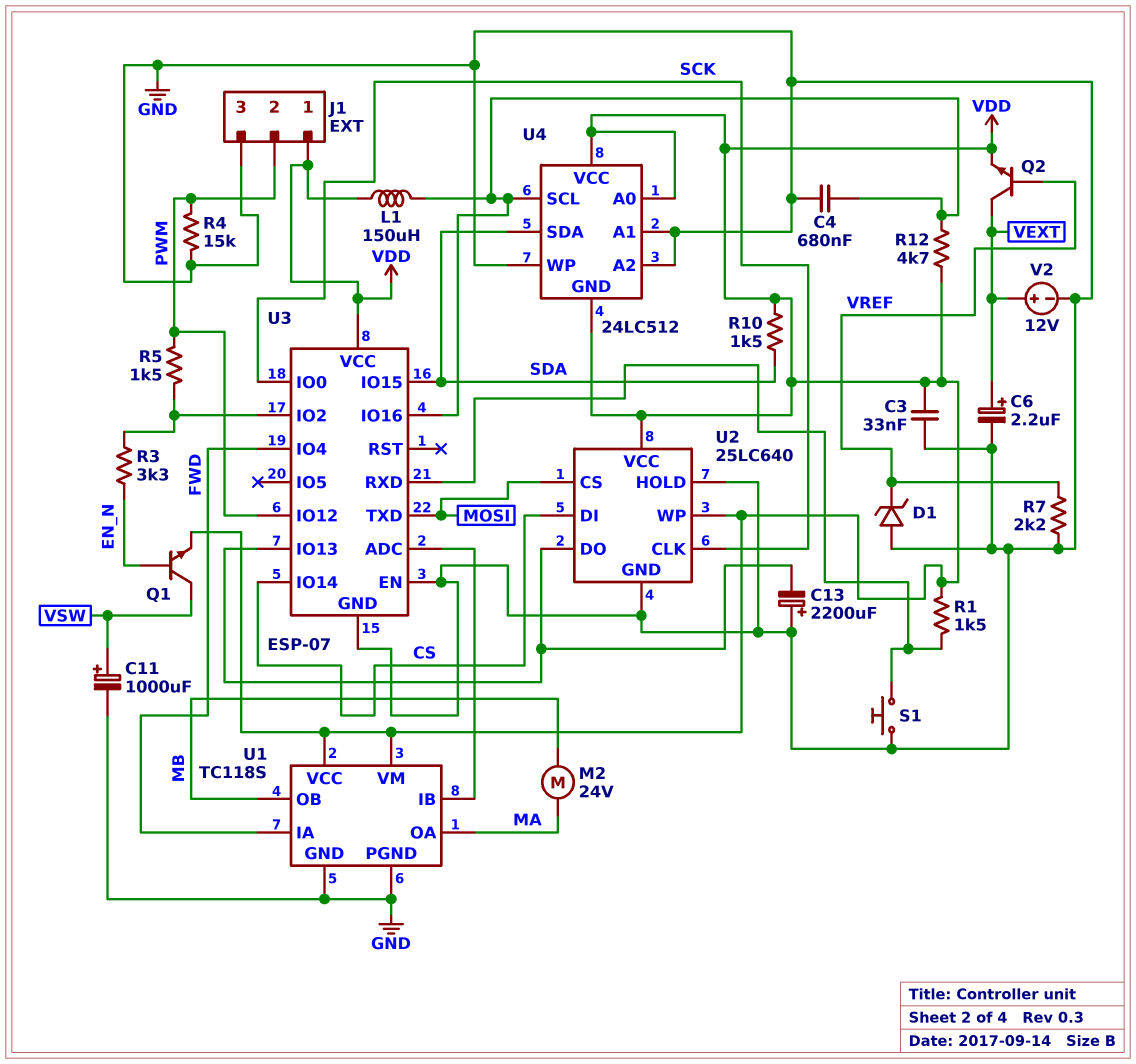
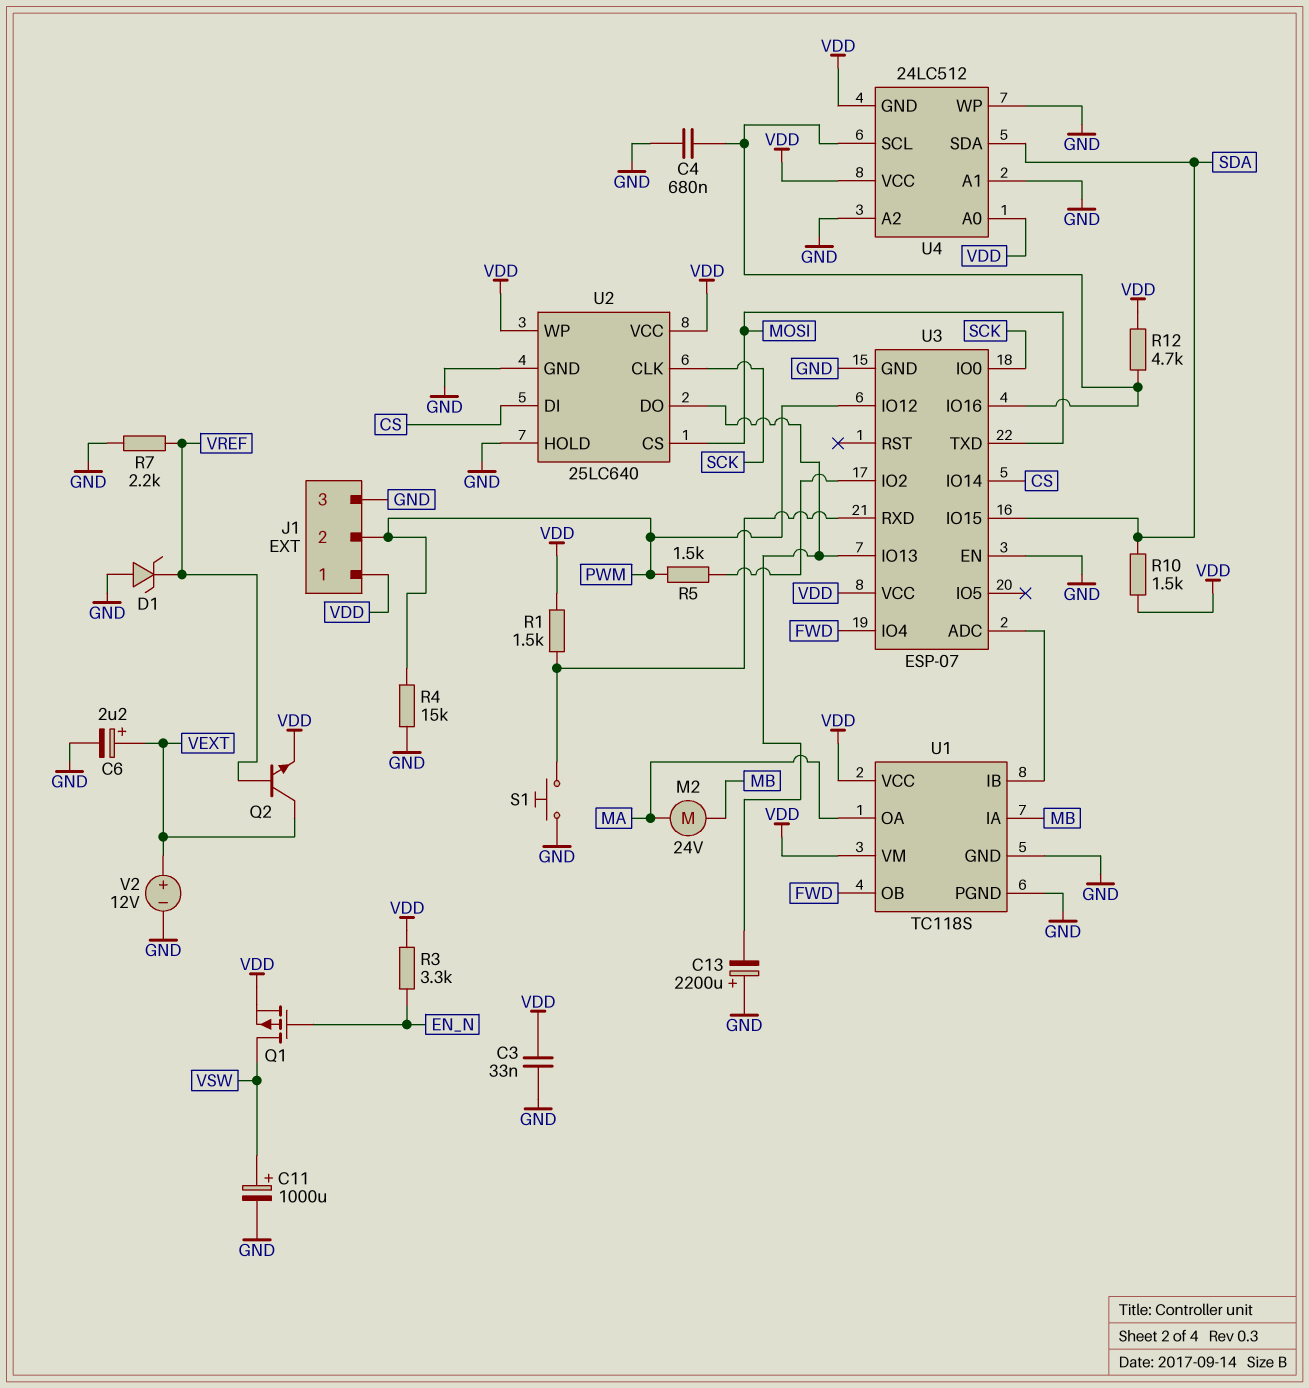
L1: 150uH (U3/IO16, VDD) -> none
Q1: NPN (B EN_N, C VSW, E VDD) -> PMOS (G EN_N, D VSW, S VDD)
R3: 3.3k (EN_N, U3/IO2) -> 3.3k (EN_N, VDD)
U1 pin IA: FWD -> MB
U1 pin OB: MB -> FWD

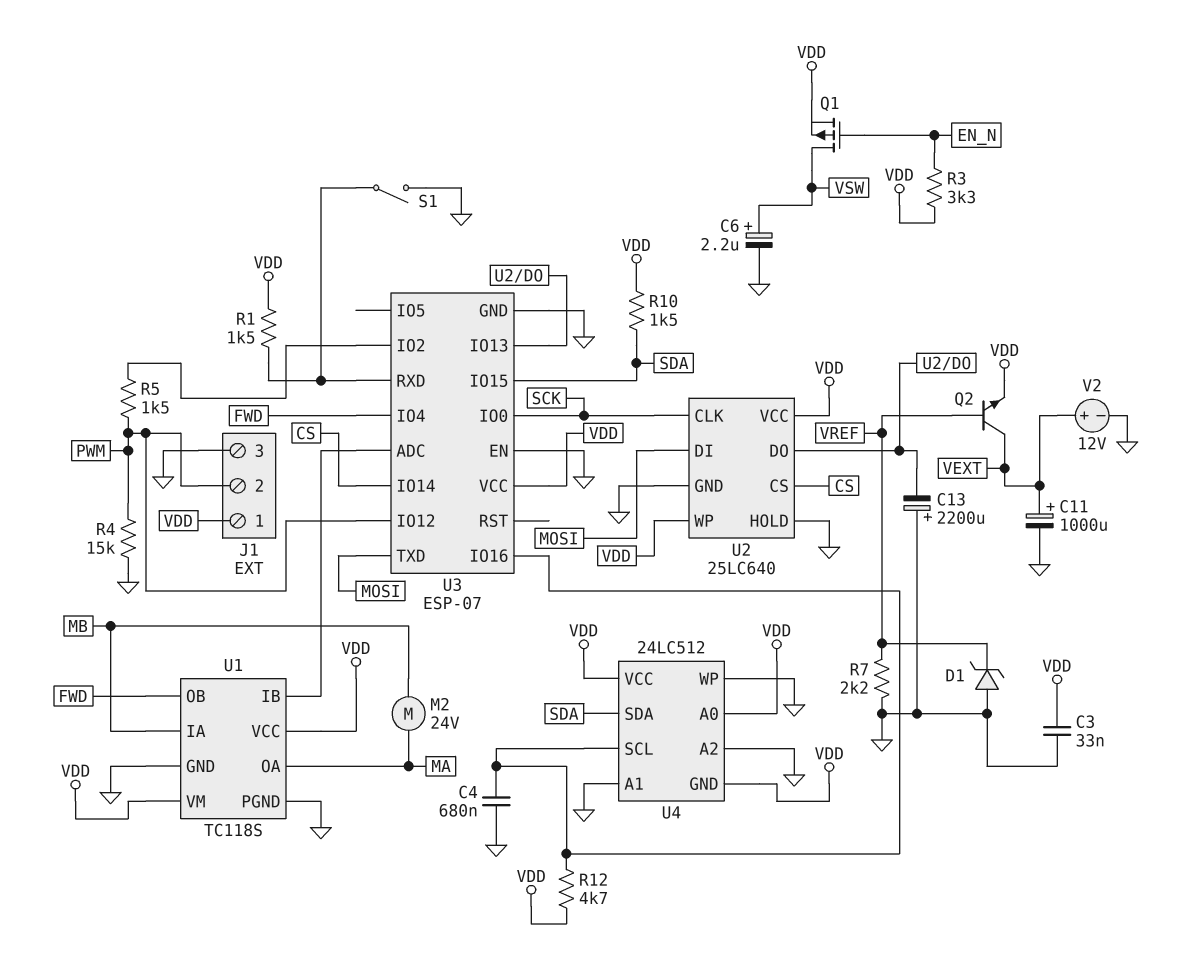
C6: 2.2uF (plus VEXT, minus GND) -> 2.2uF (plus VSW, minus GND)
C11: 1000uF (plus VSW, minus GND) -> 1000uF (plus VEXT, minus GND)
S1: button (GND, U3/RXD) -> switch (GND, U3/RXD)
U2 pin CS: MOSI -> CS
U2 pin DI: CS -> MOSI

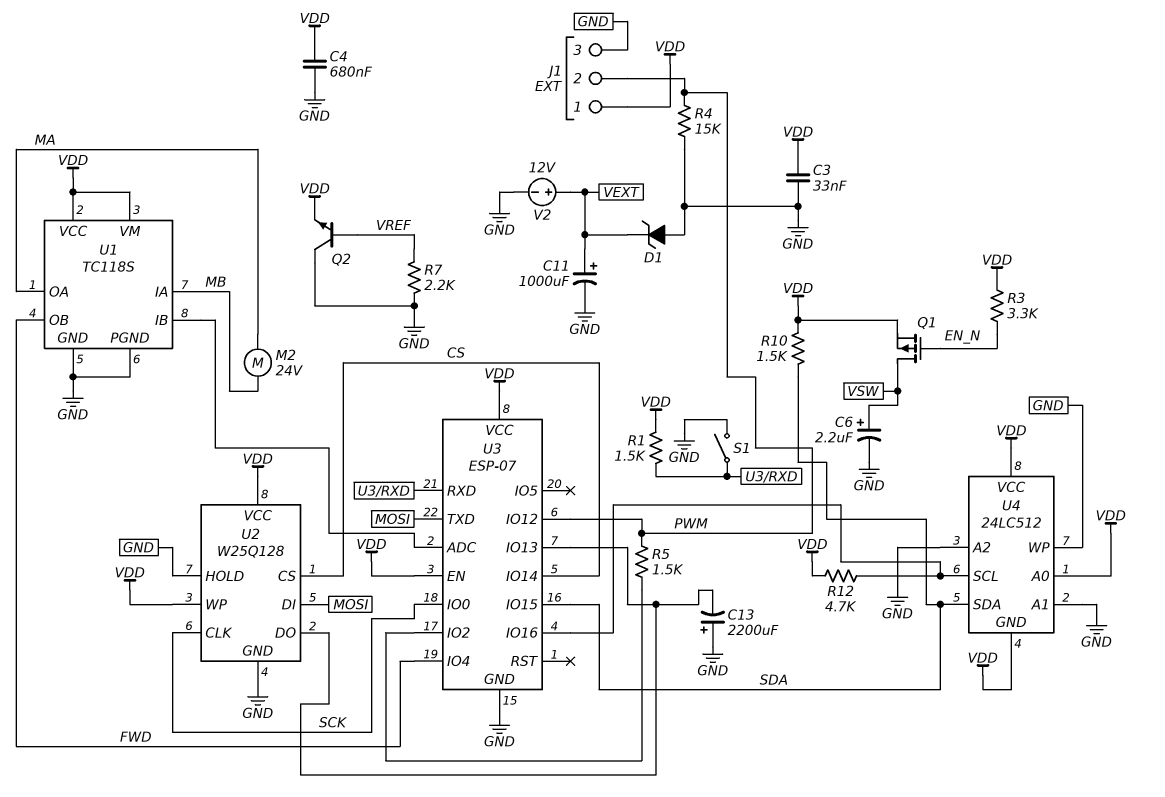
C4: 680nF (GND, U3/IO16) -> 680nF (GND, VDD)
D1: zener (A GND, K VREF) -> zener (A GND, K VEXT)
Q2: NPN (B VREF, C VEXT, E VDD) -> NPN (B VREF, C GND, E VDD)
U2: 25LC640 -> W25Q128
U3 pin EN: GND -> VDD

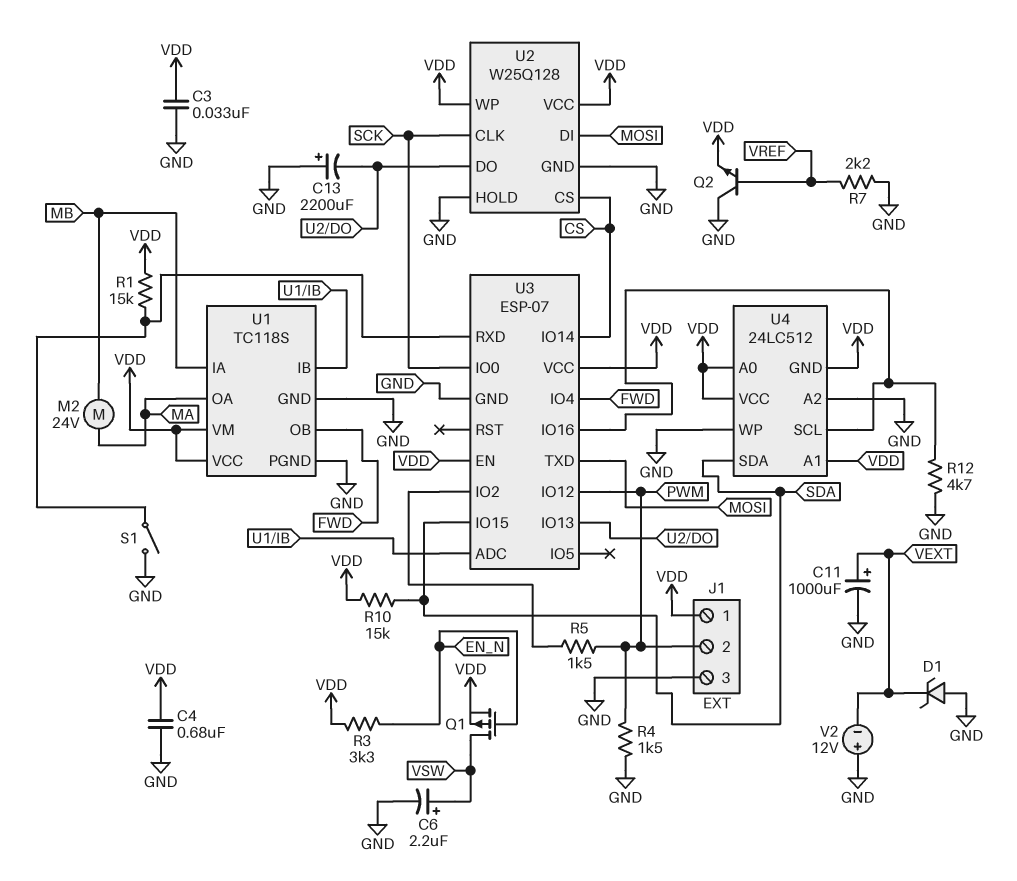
R1: 1.5k (U3/RXD, VDD) -> 15k (U3/RXD, VDD)
R4: 15k (GND, PWM) -> 1.5k (GND, PWM)
R10: 1.5k (SDA, VDD) -> 15k (SDA, VDD)
R12: 4.7k (U3/IO16, VDD) -> 4.7k (GND, U3/IO16)
U4 pin A1: GND -> VDD
V2: 12V (plus VEXT, minus GND) -> 12V (plus GND, minus VEXT)

